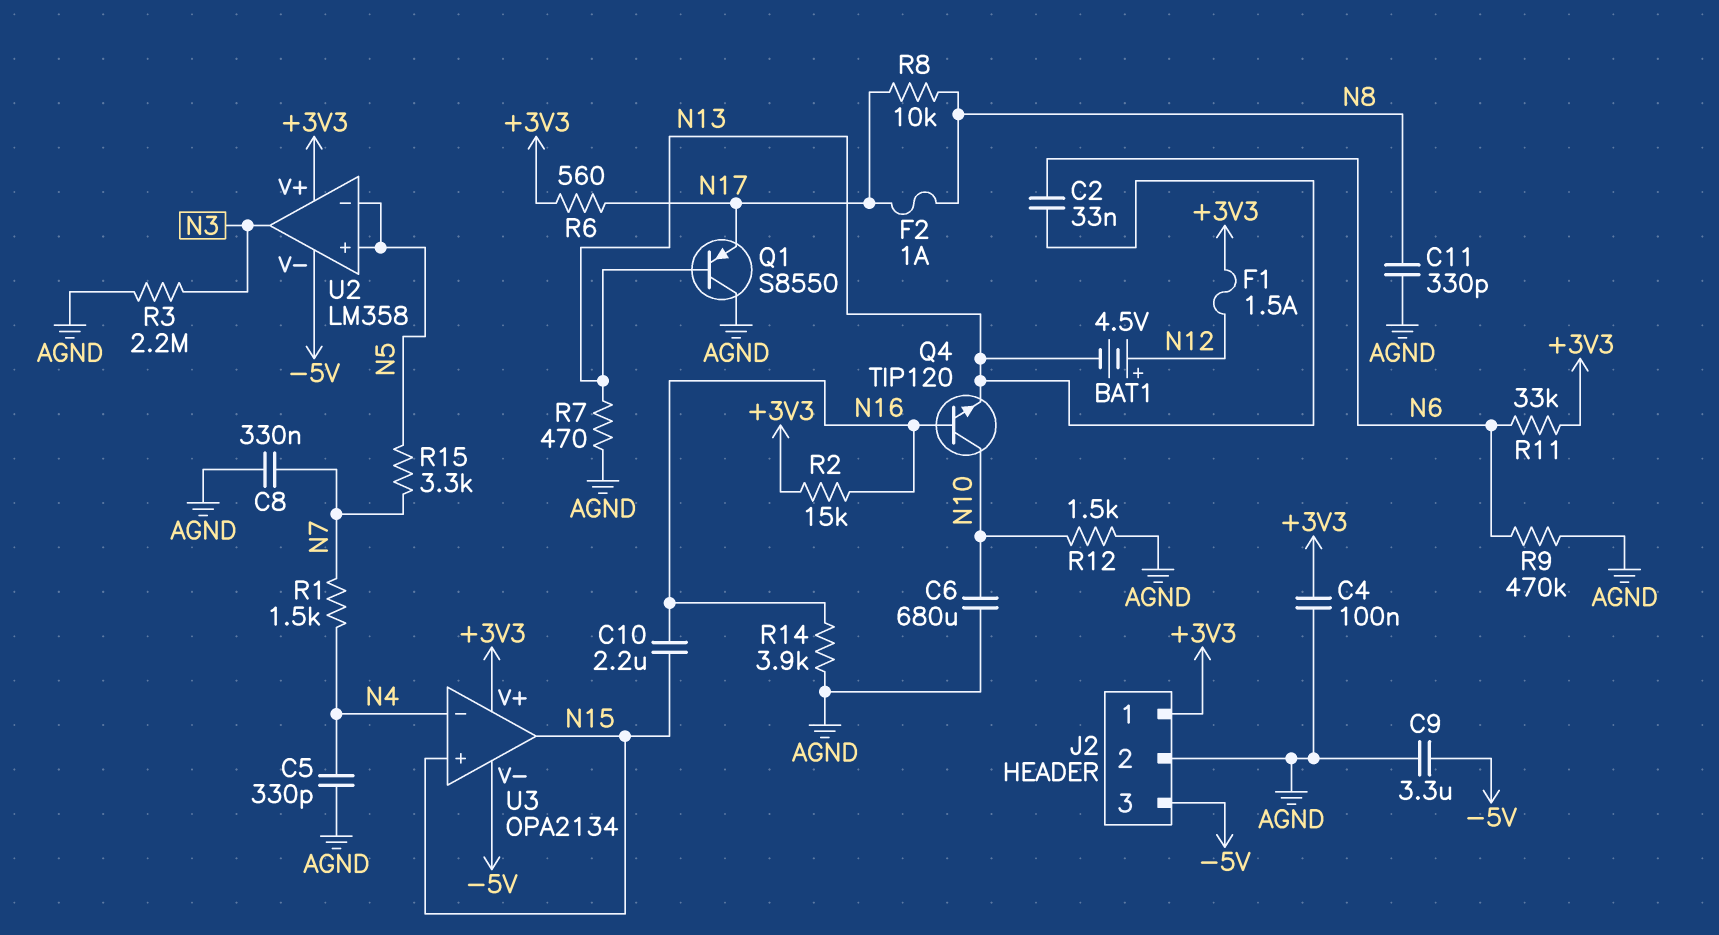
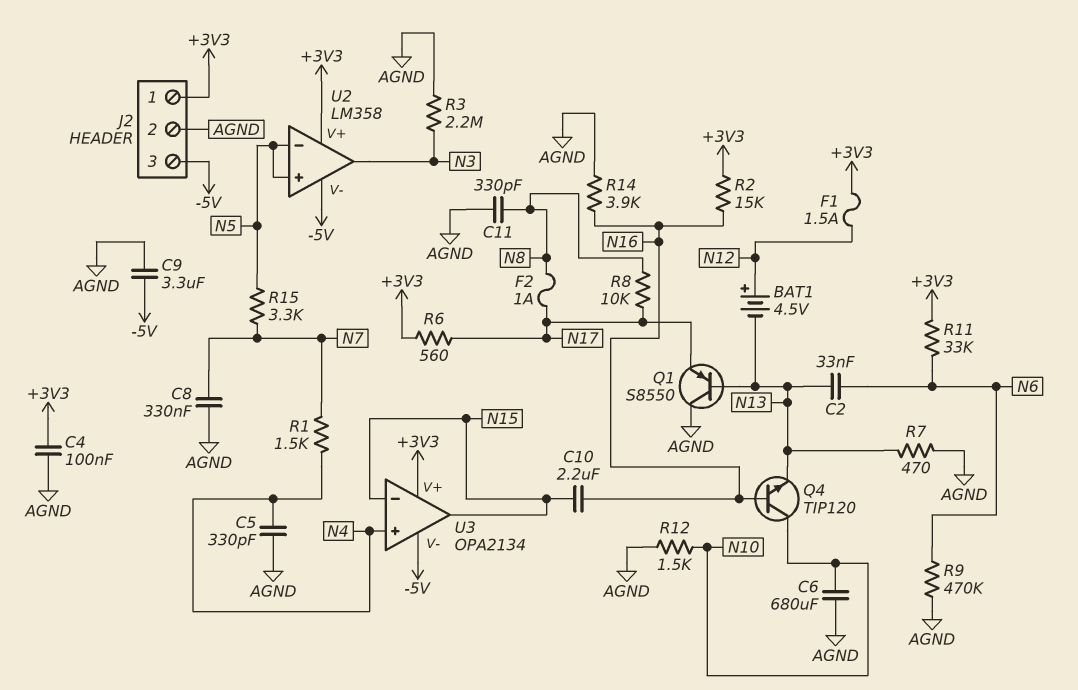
U3 pin in+: N15 -> N4
U3 pin in-: N4 -> N15

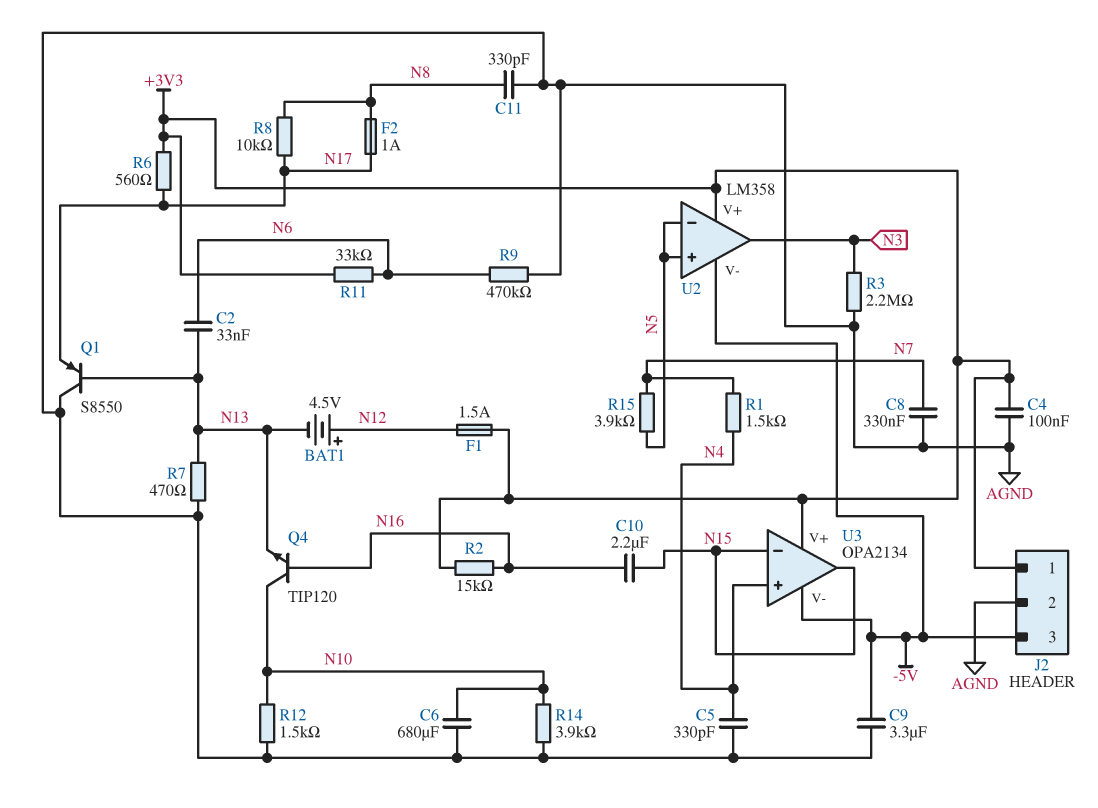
R14: 3.9k (AGND, N16) -> 3.9k (AGND, N10)
R15: 3.3k (N5, N7) -> 3.9k (N5, N7)

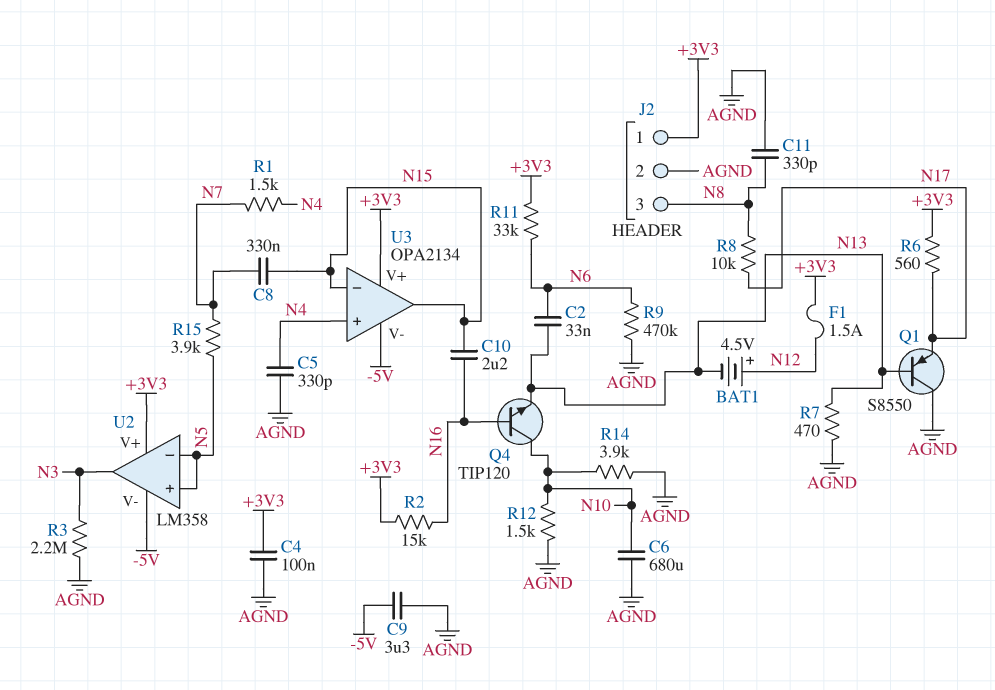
C8: 330nF (AGND, N7) -> 330nF (N7, N15)
F2: 1A (N8, N17) -> none
J2 pin 3: -5V -> N8

